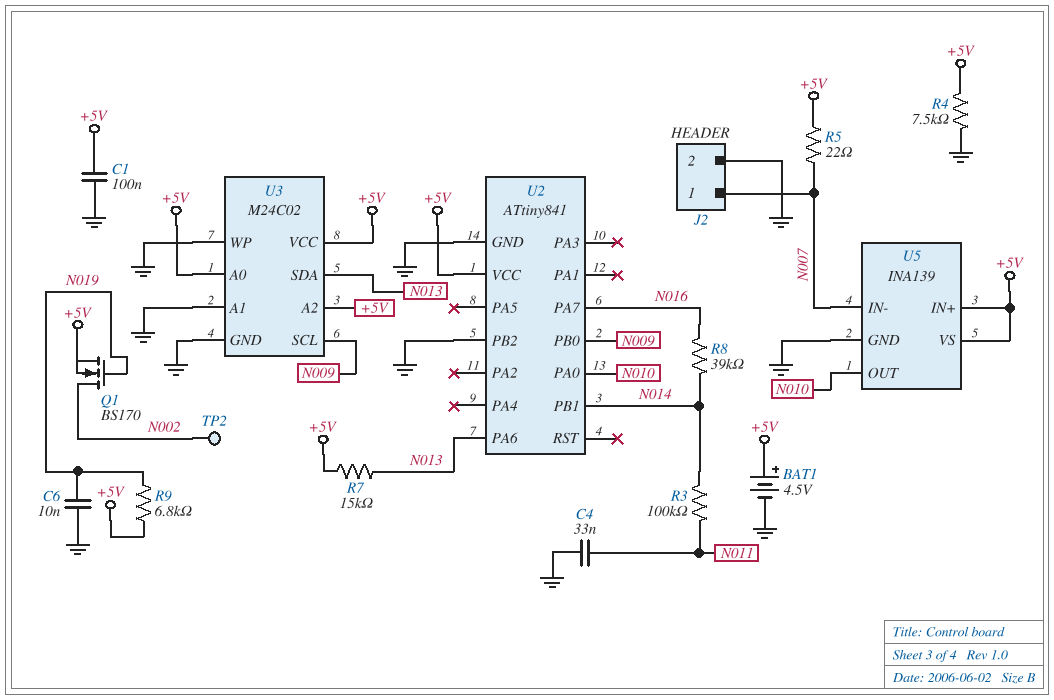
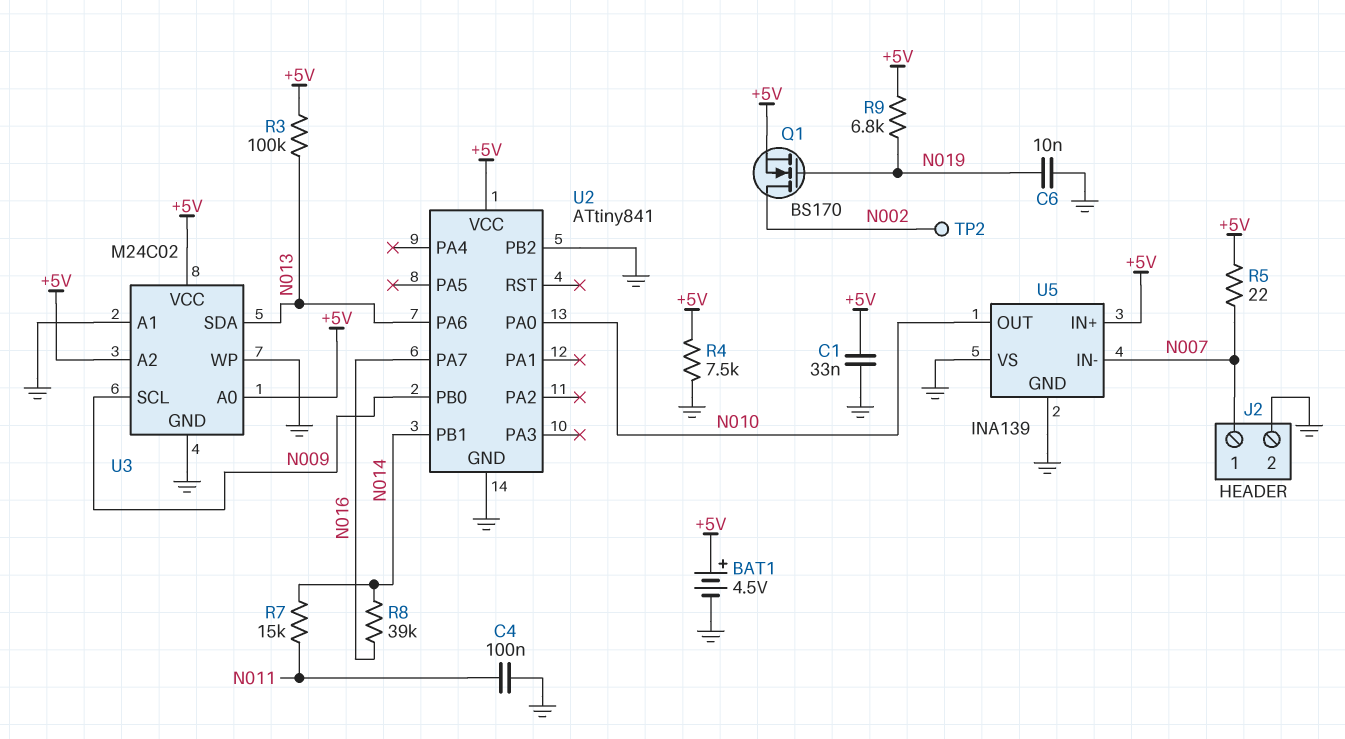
C1: 100nF (+5V, GND) -> 33nF (+5V, GND)
C4: 33nF (GND, N011) -> 100nF (GND, N011)
R3: 100k (N011, N014) -> 100k (+5V, N013)
R7: 15k (+5V, N013) -> 15k (N011, N014)
U5 pin VS: +5V -> GND

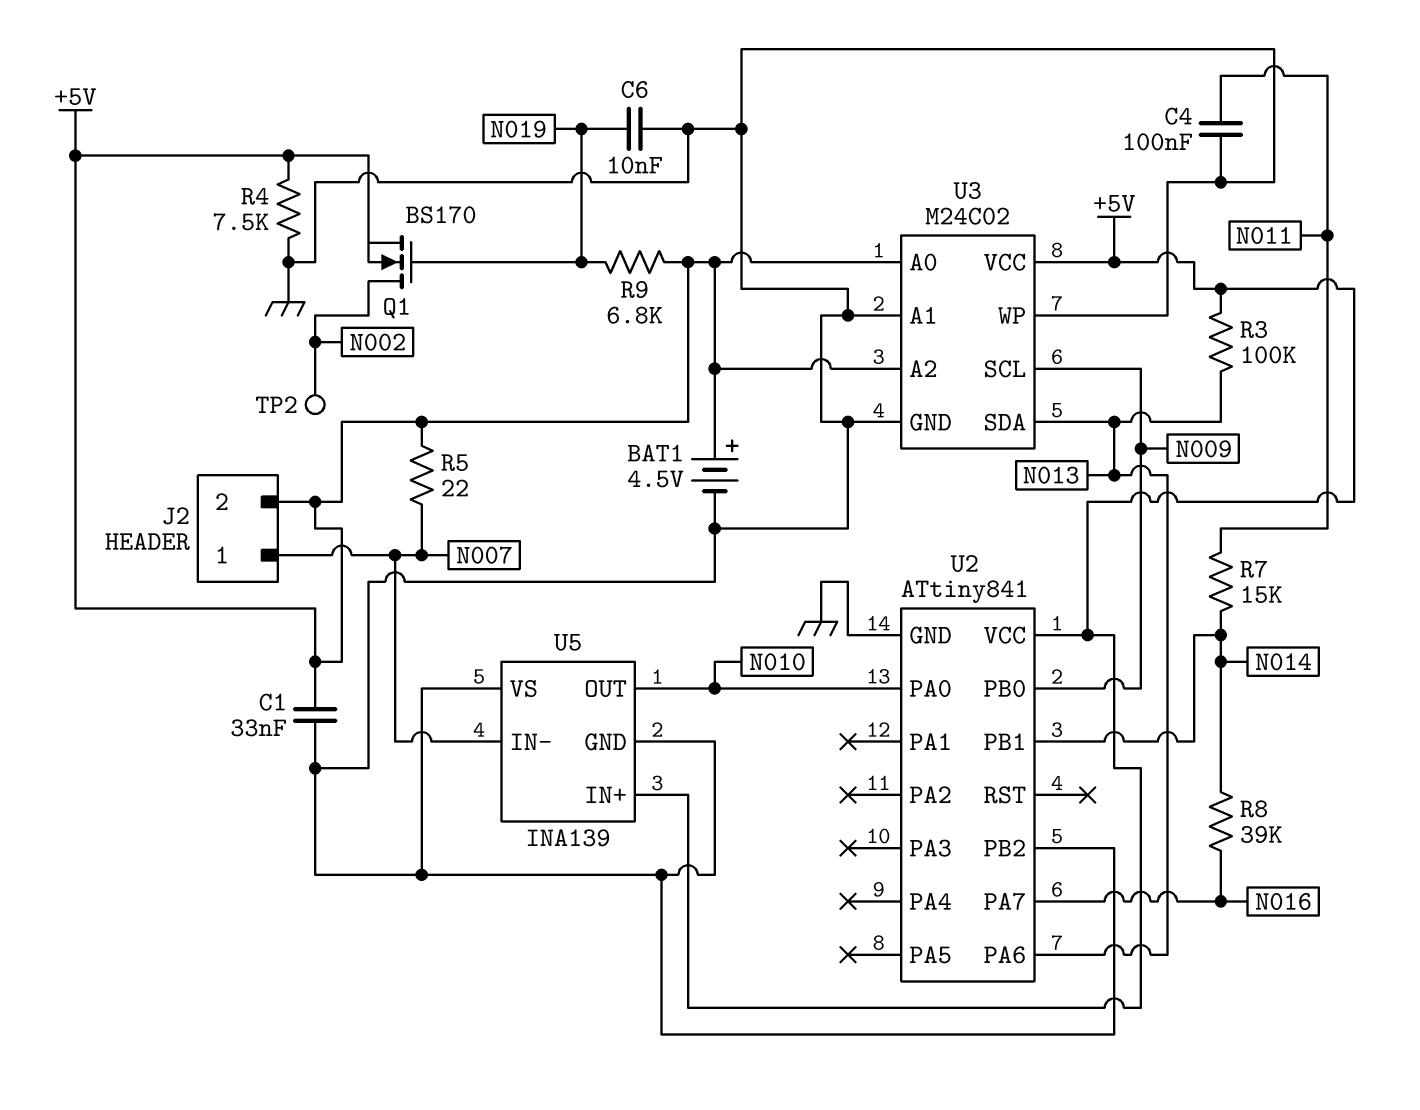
J2 pin 2: GND -> +5V

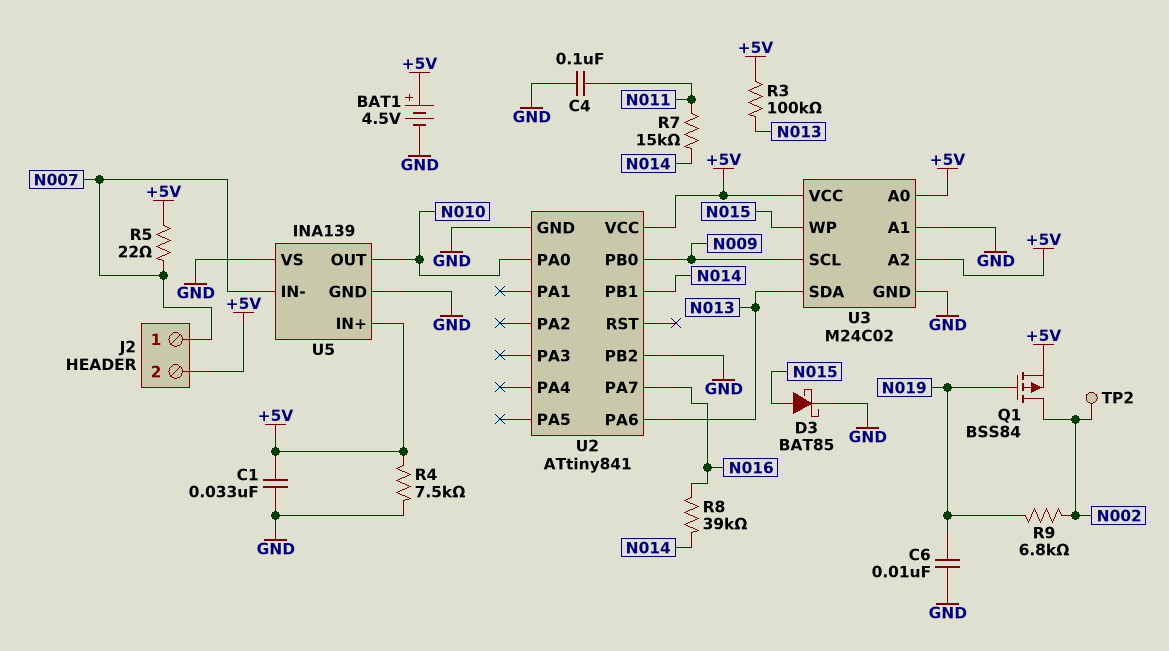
D3: none -> schottky BAT85 (A N015, K GND)
Q1: NMOS BS170 (G N019, D N002, S +5V) -> PMOS BSS84 (G N019, D N002, S +5V)
R9: 6.8k (+5V, N019) -> 6.8k (N002, N019)
U3 pin WP: GND -> N015

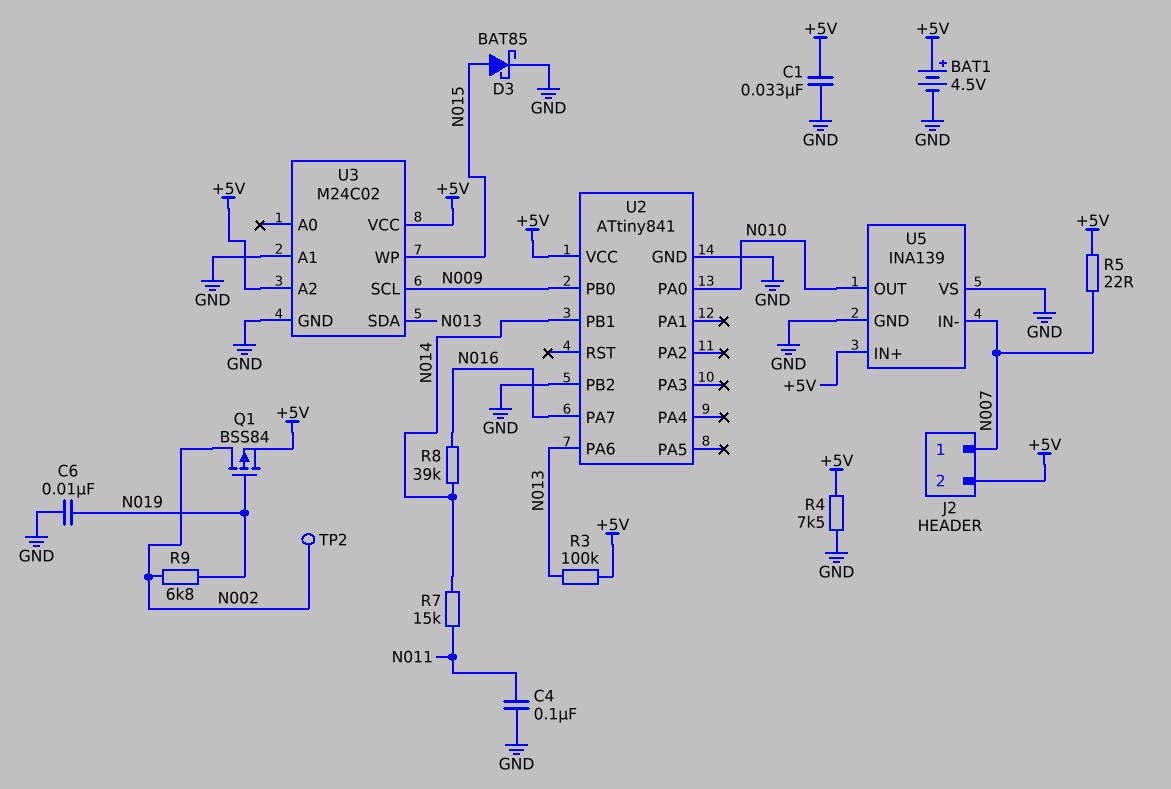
U3 pin A0: +5V -> none

